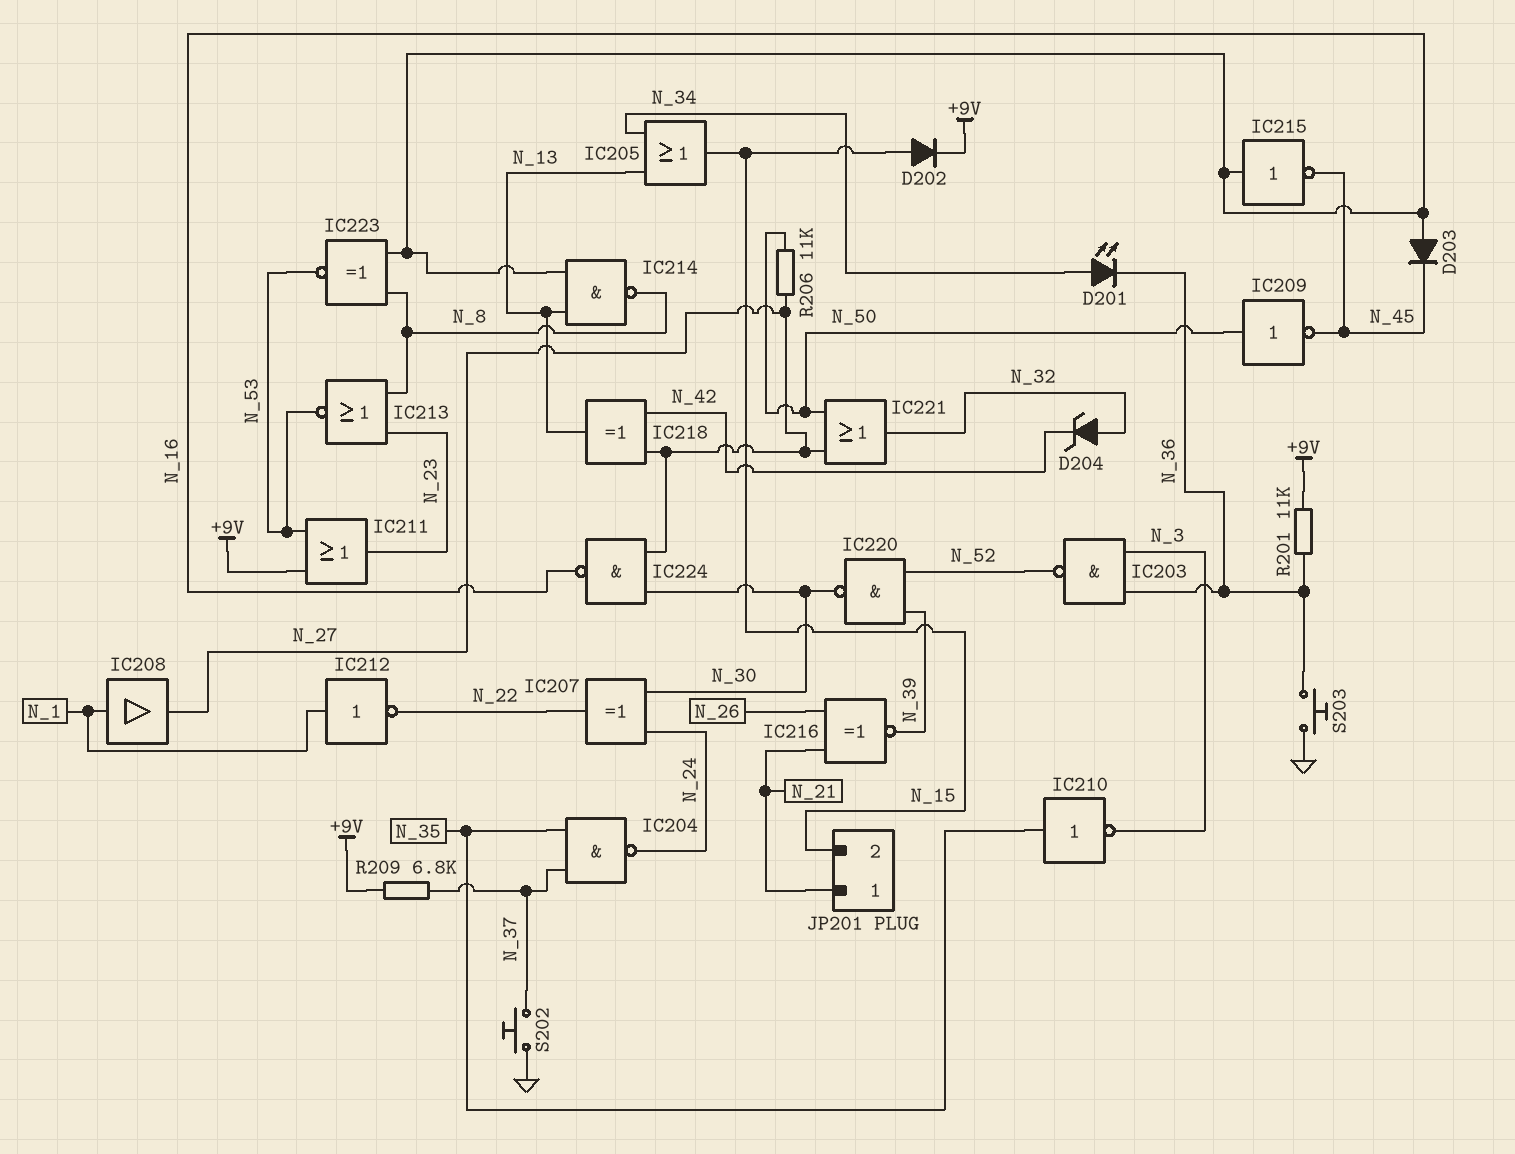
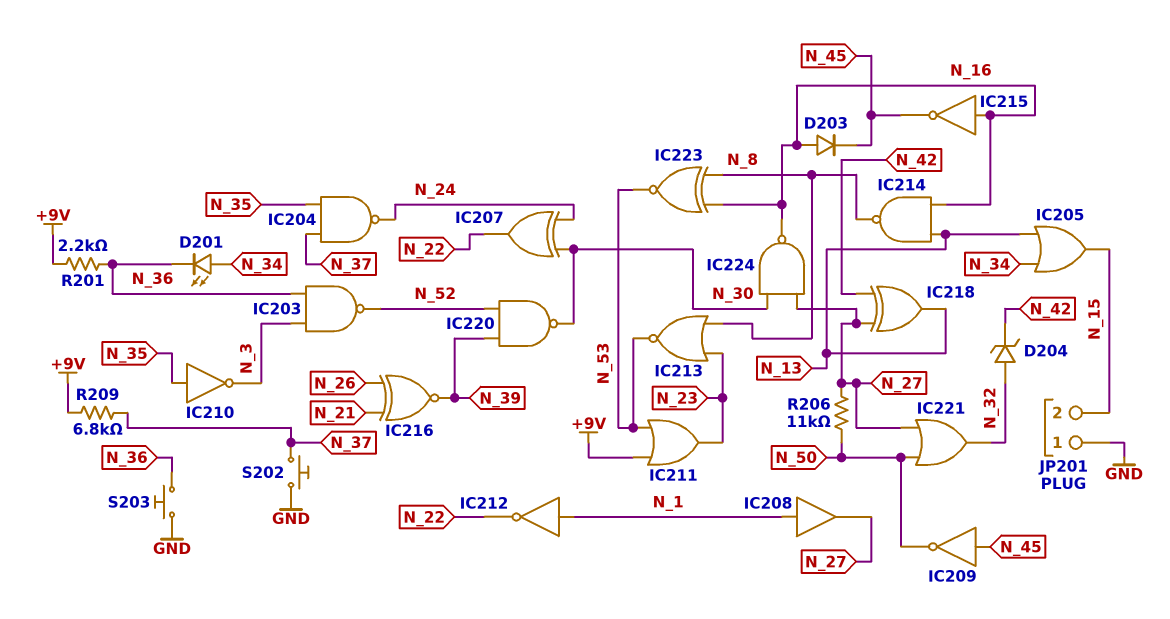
D202: diode (A N_15, K +9V) -> none
IC209: NOT (in N_50, out N_45) -> NOT (in N_45, out N_50)
JP201 pin 1: N_21 -> GND
R201: 11k (+9V, N_36) -> 2.2k (+9V, N_36)

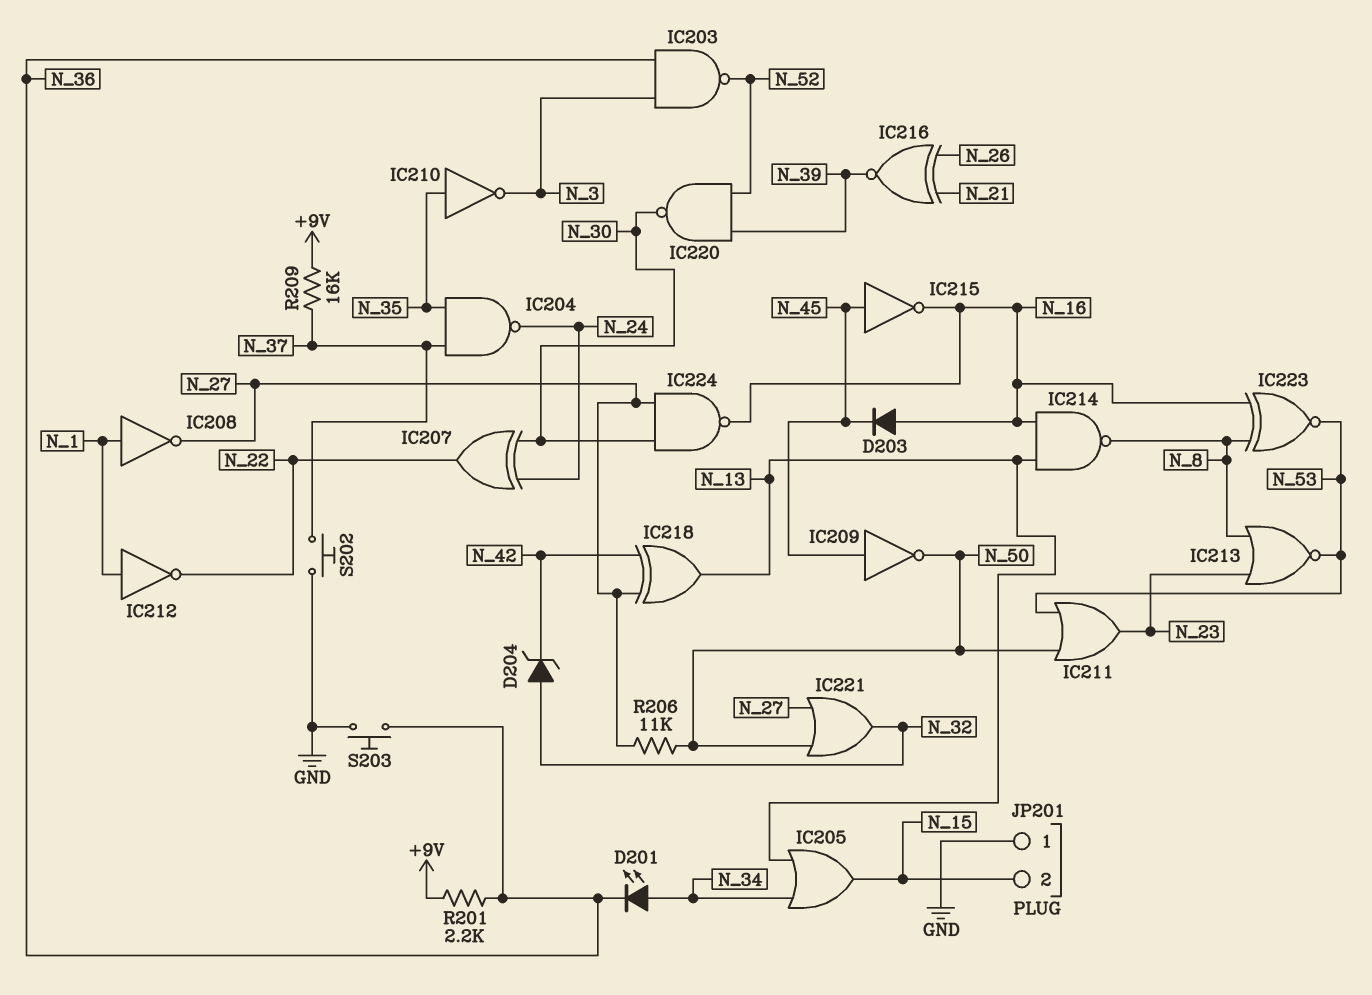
IC208: buffer (in N_1, out N_27) -> NOT (in N_1, out N_27)
IC211: OR (in +9V, in N_53, out N_23) -> OR (in N_50, in N_53, out N_23)
IC215: NOT (in N_16, out N_45) -> NOT (in N_45, out N_16)
R209: 6.8k (+9V, N_37) -> 16k (+9V, N_37)

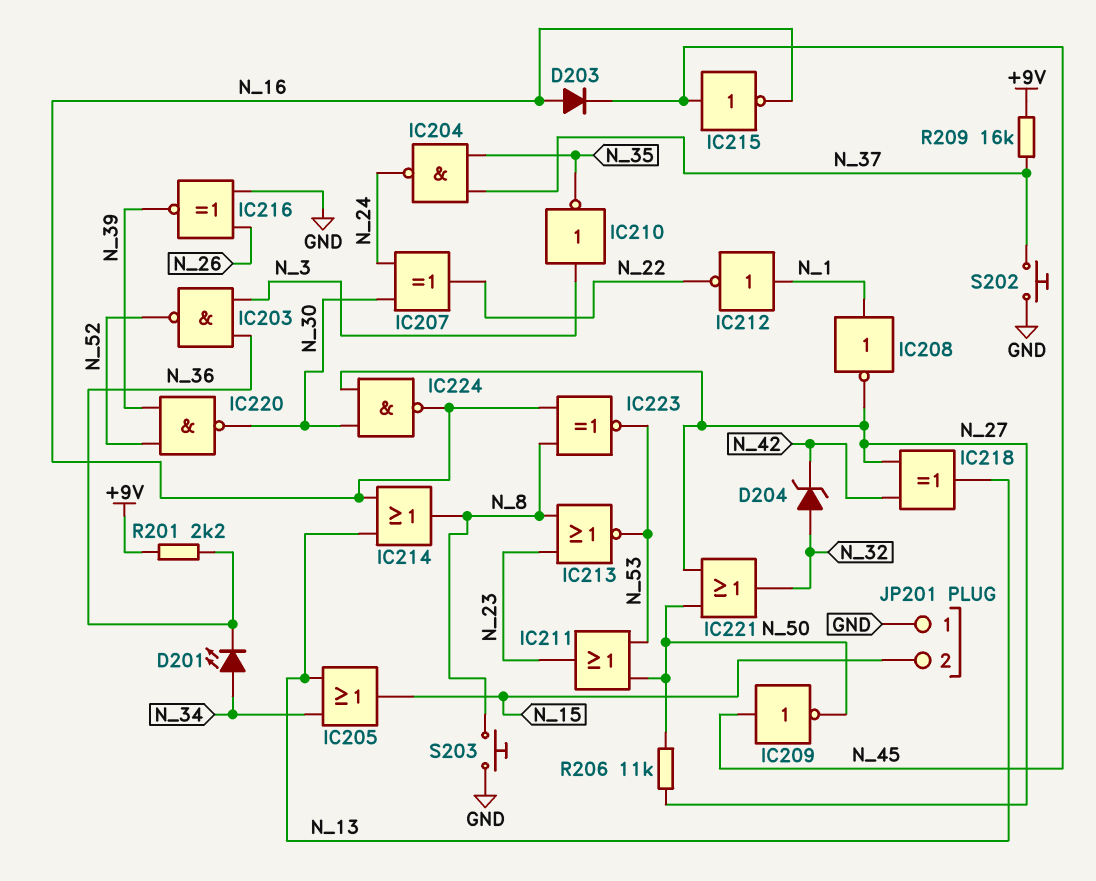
IC210: NOT (in N_35, out N_3) -> NOT (in N_3, out N_35)
IC214: NAND (in N_13, in N_16, out N_8) -> OR (in N_13, in N_16, out N_8)
IC216: XNOR (in N_21, in N_26, out N_39) -> XNOR (in GND, in N_26, out N_39)
S203: button (GND, N_36) -> button (GND, N_8)

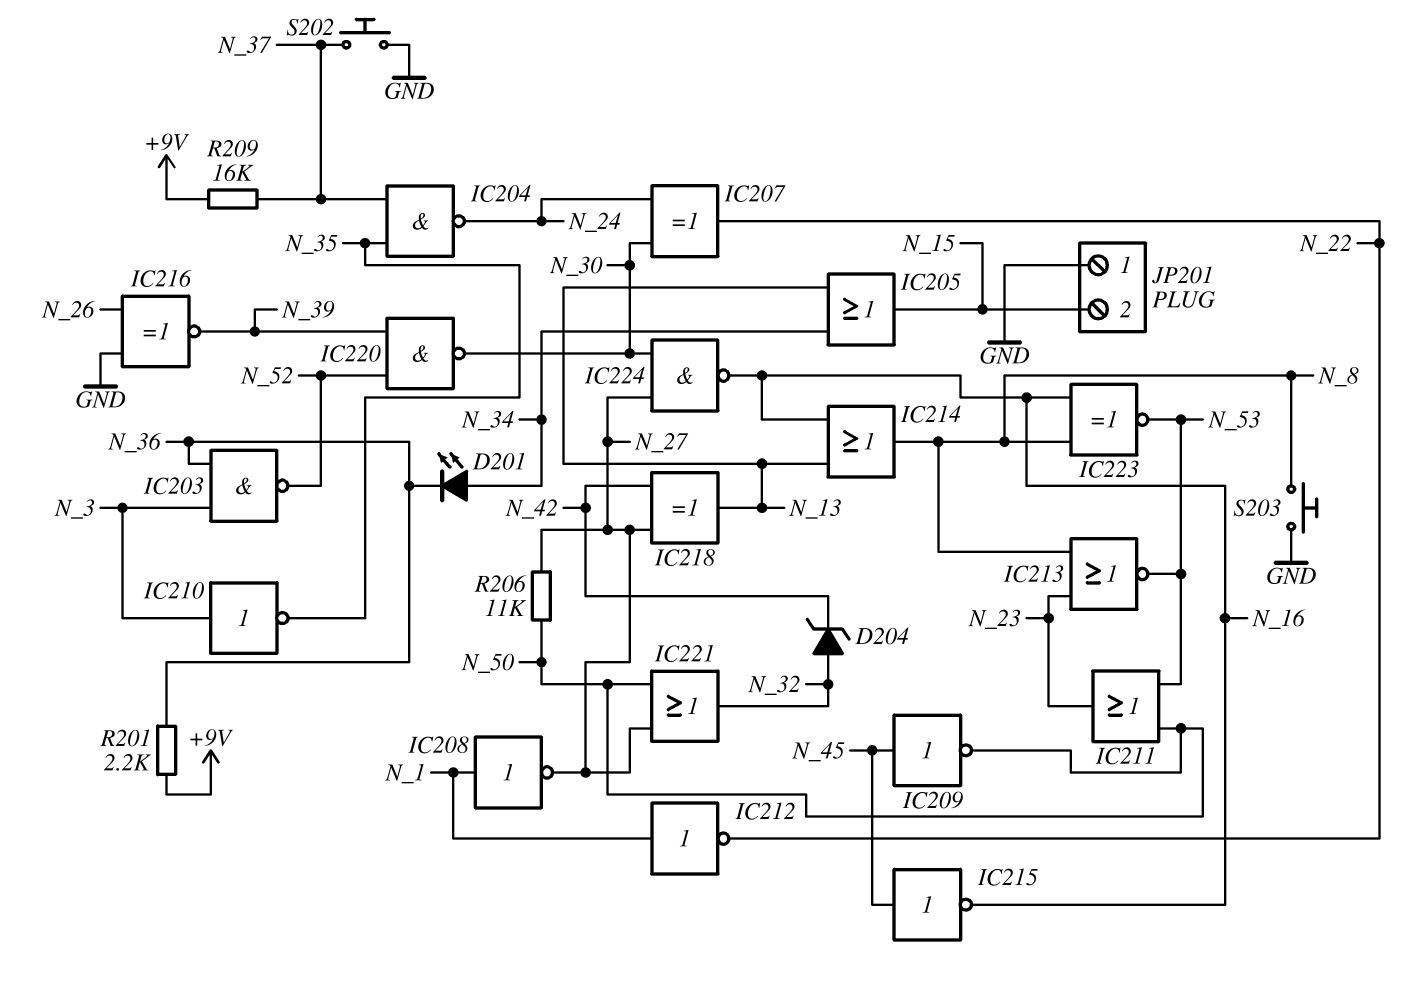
D203: diode (A N_16, K N_45) -> none

